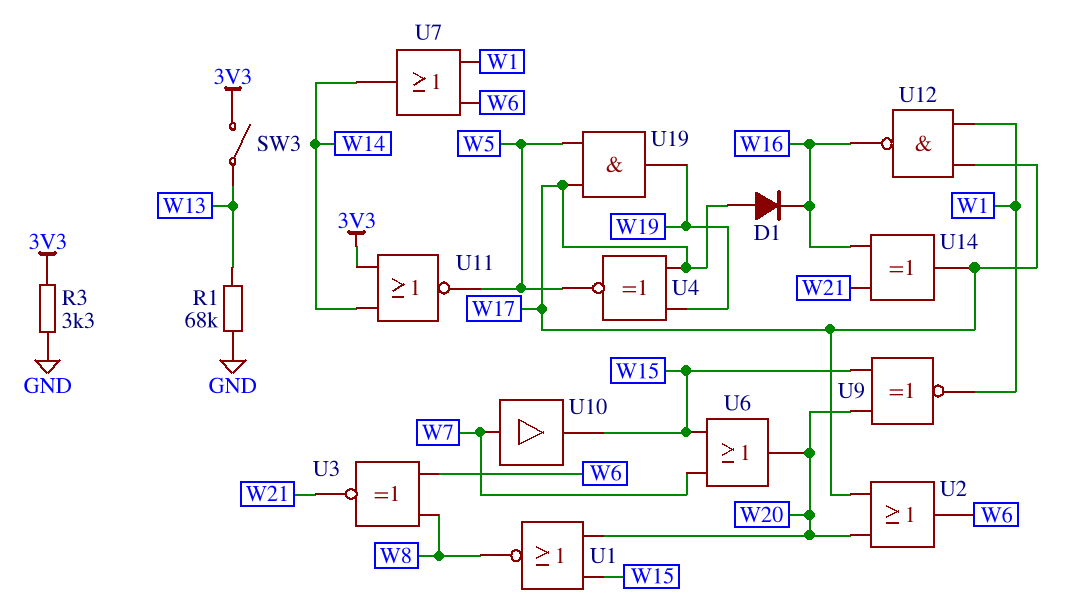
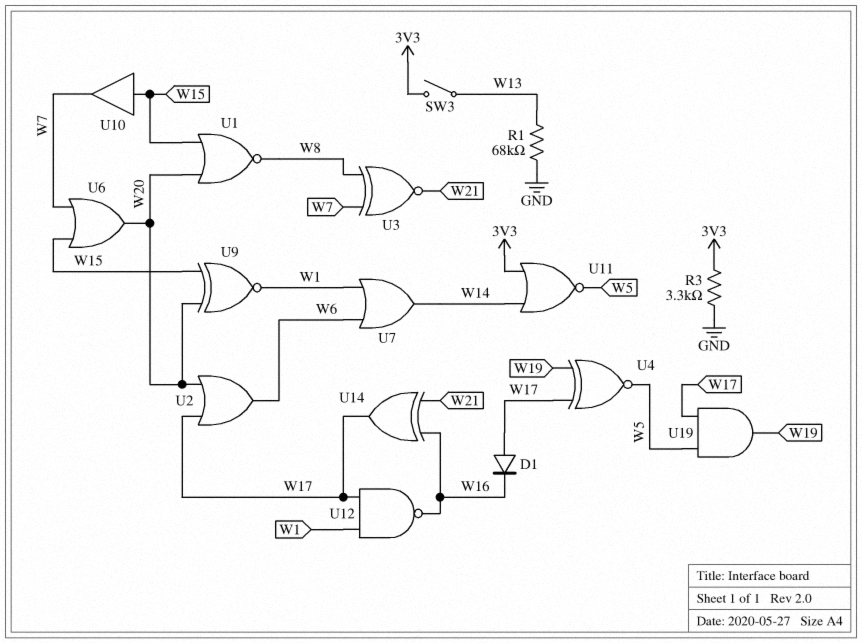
U3: XNOR (in W6, in W8, out W21) -> XNOR (in W7, in W8, out W21)
U10: buffer (in W7, out W15) -> buffer (in W15, out W7)

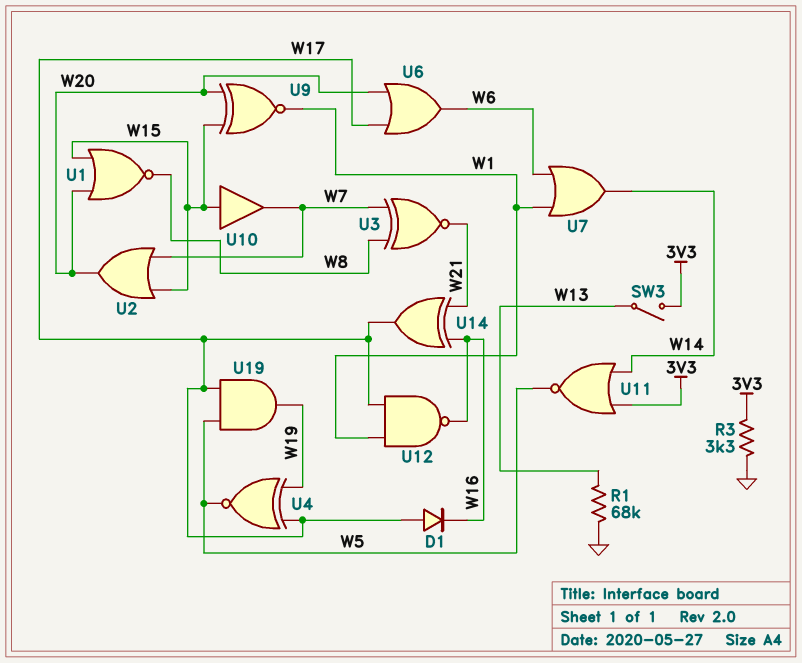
U2: OR (in W17, in W20, out W6) -> OR (in W7, in W15, out W20)
U6: OR (in W7, in W15, out W20) -> OR (in W17, in W20, out W6)

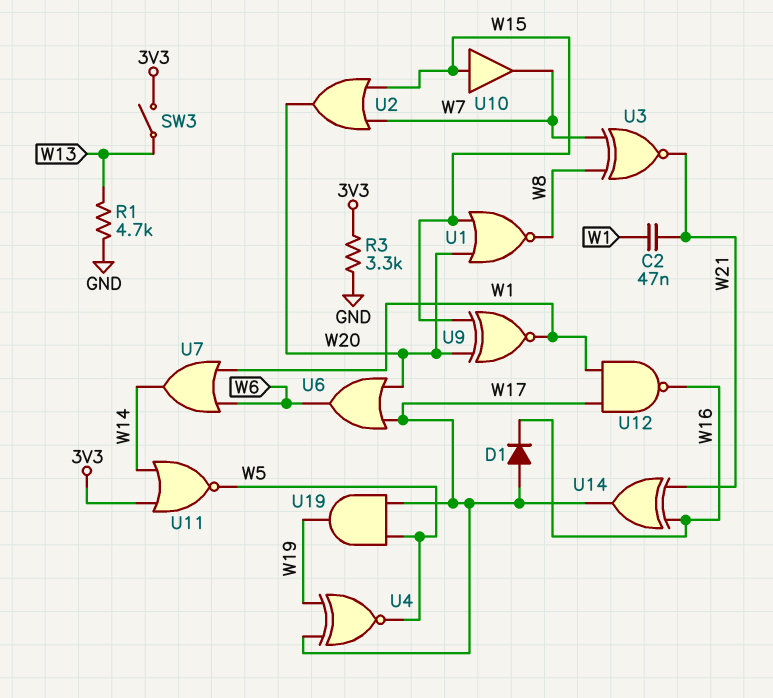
C2: none -> 47nF (W1, W21)
R1: 68k (GND, W13) -> 4.7k (GND, W13)

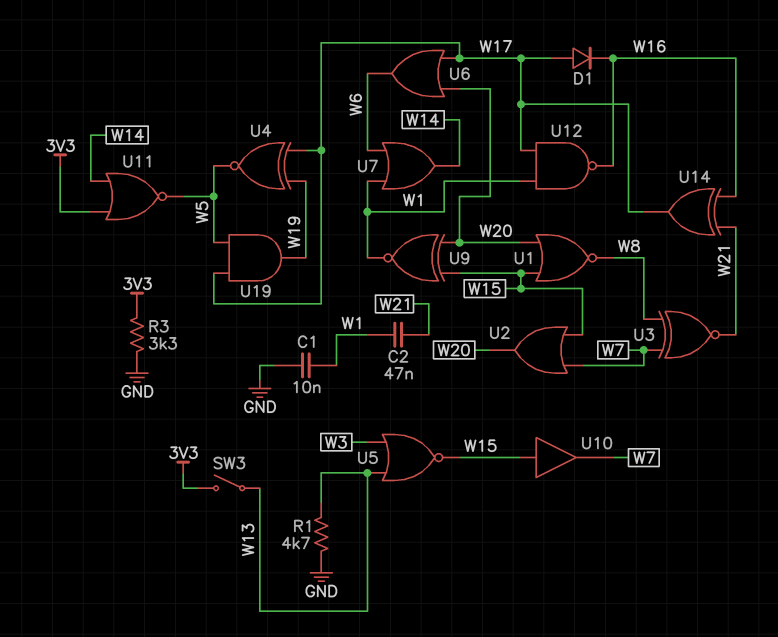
C1: none -> 10nF (GND, W1)
U5: none -> NOR (in W3, in W13, out W15)

